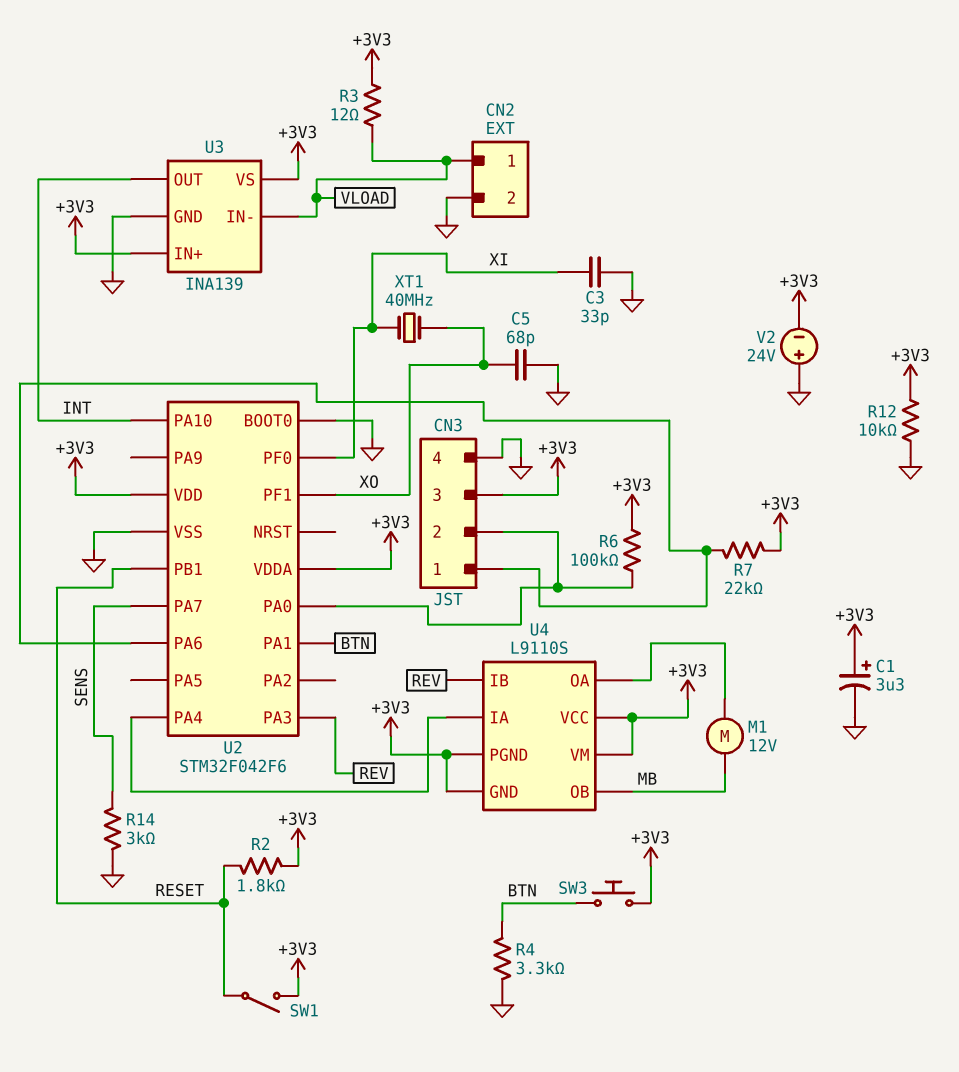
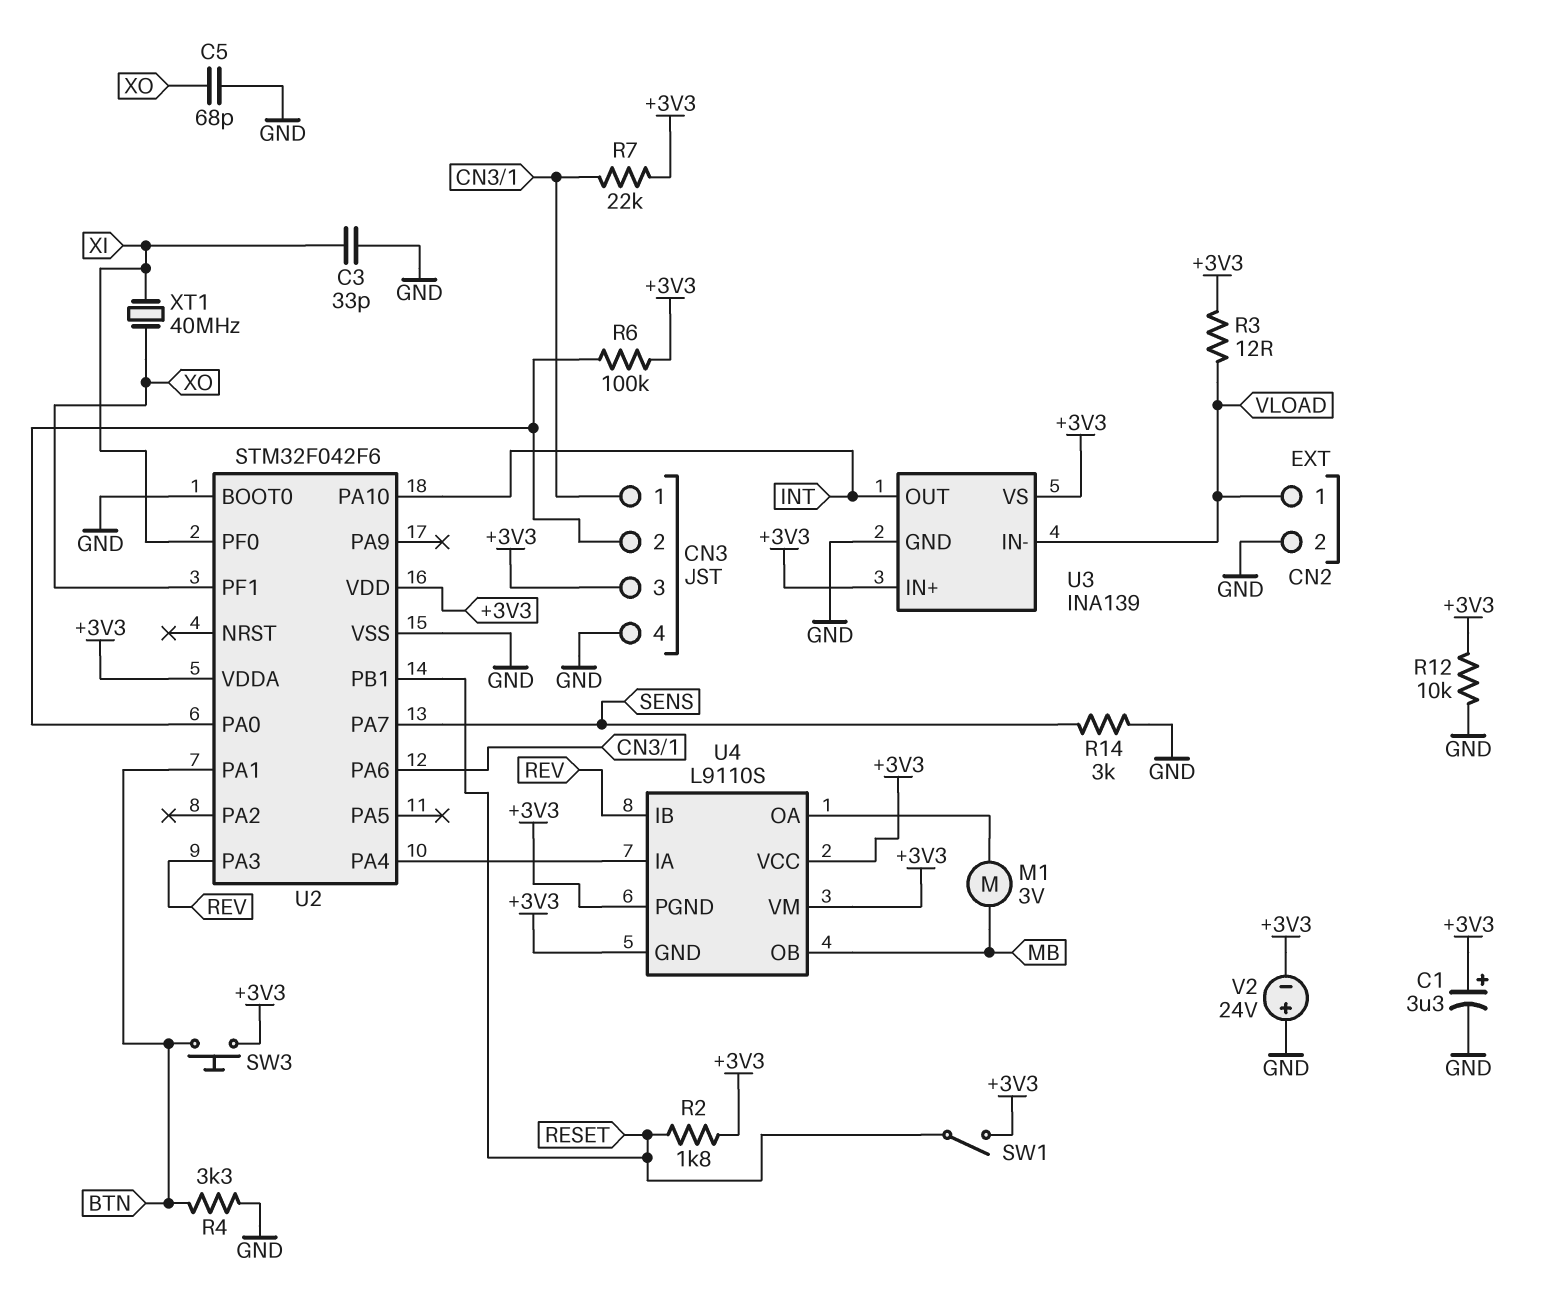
M1: motor 12V (MB, U4/OA) -> motor 3V (MB, U4/OA)

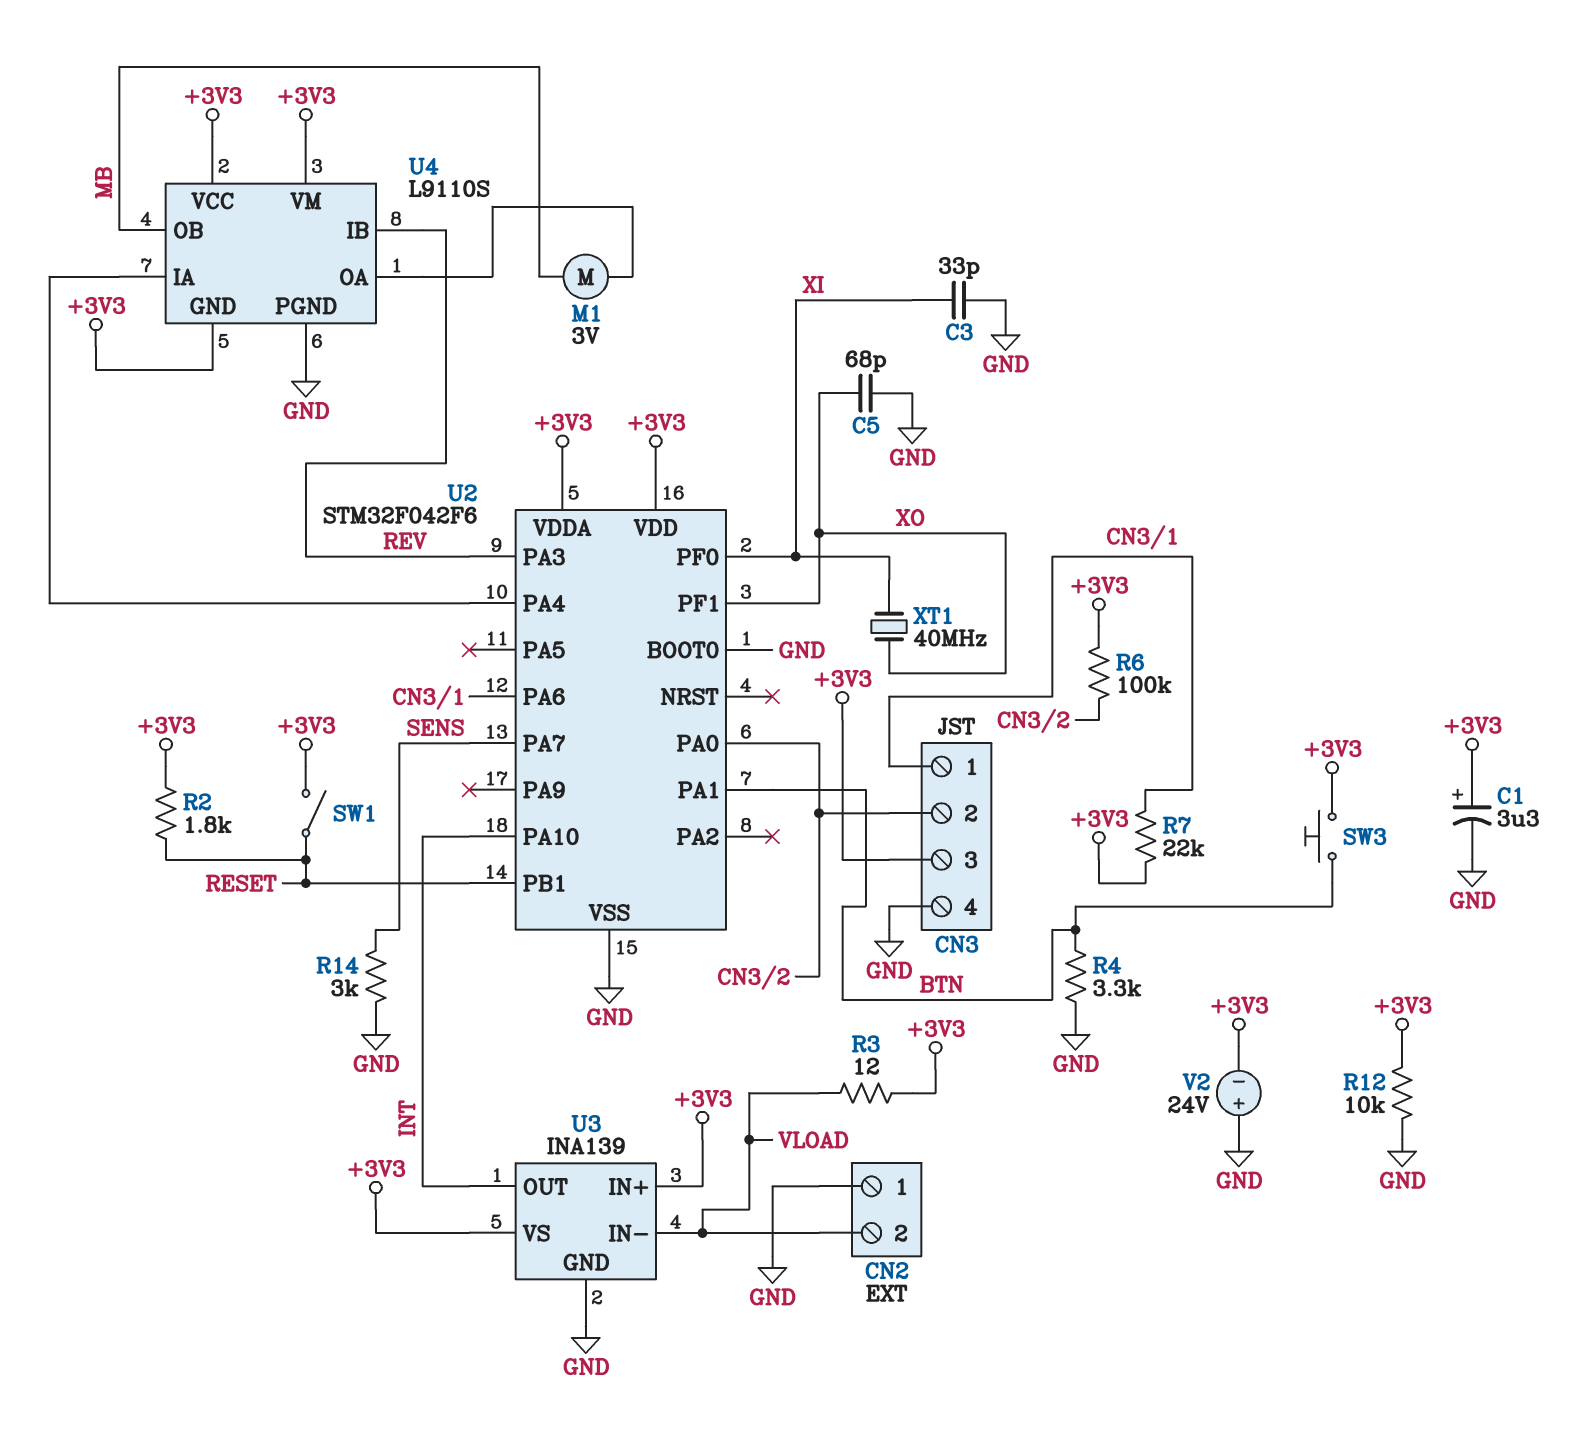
CN2 pin 1: VLOAD -> GND
CN2 pin 2: GND -> VLOAD
U4 pin PGND: +3V3 -> GND

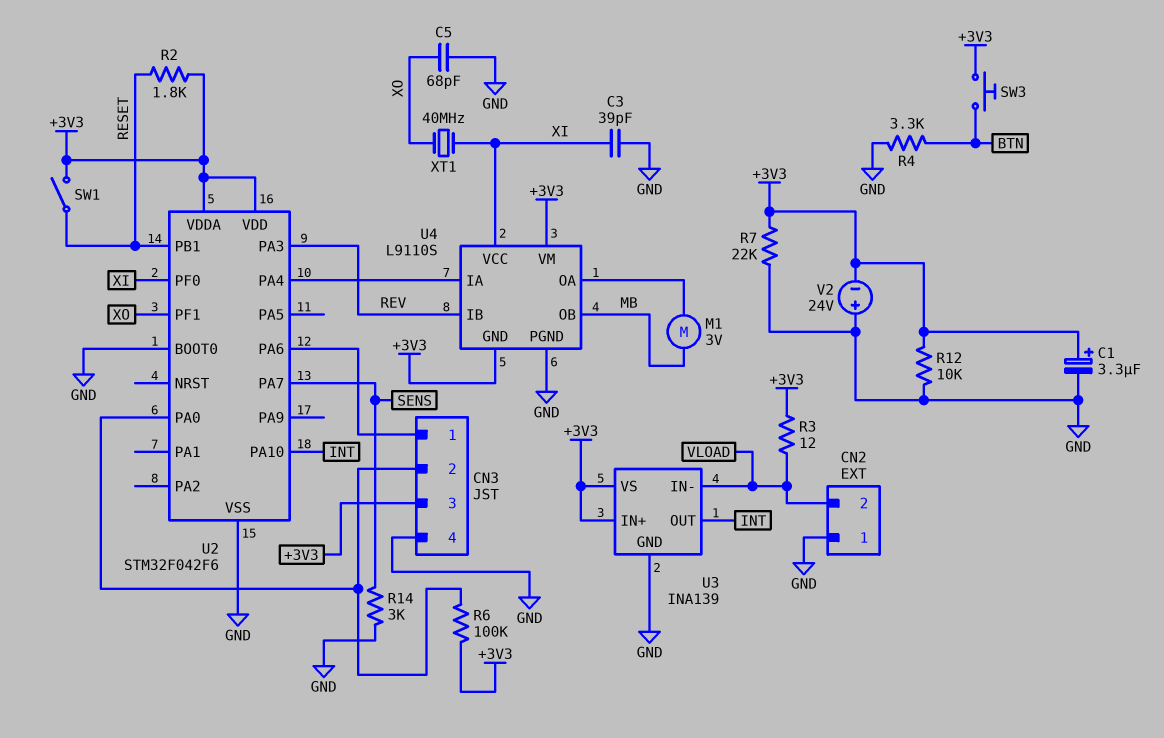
C3: 33pF (GND, XI) -> 39pF (GND, XI)
R7: 22k (+3V3, CN3/1) -> 22k (+3V3, GND)
U2 pin PA1: BTN -> none
U4 pin VCC: +3V3 -> XI

